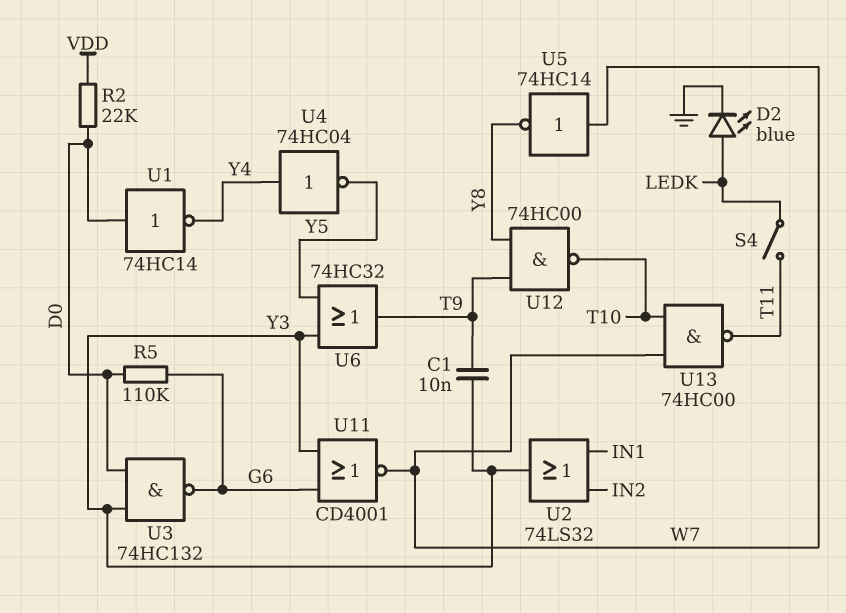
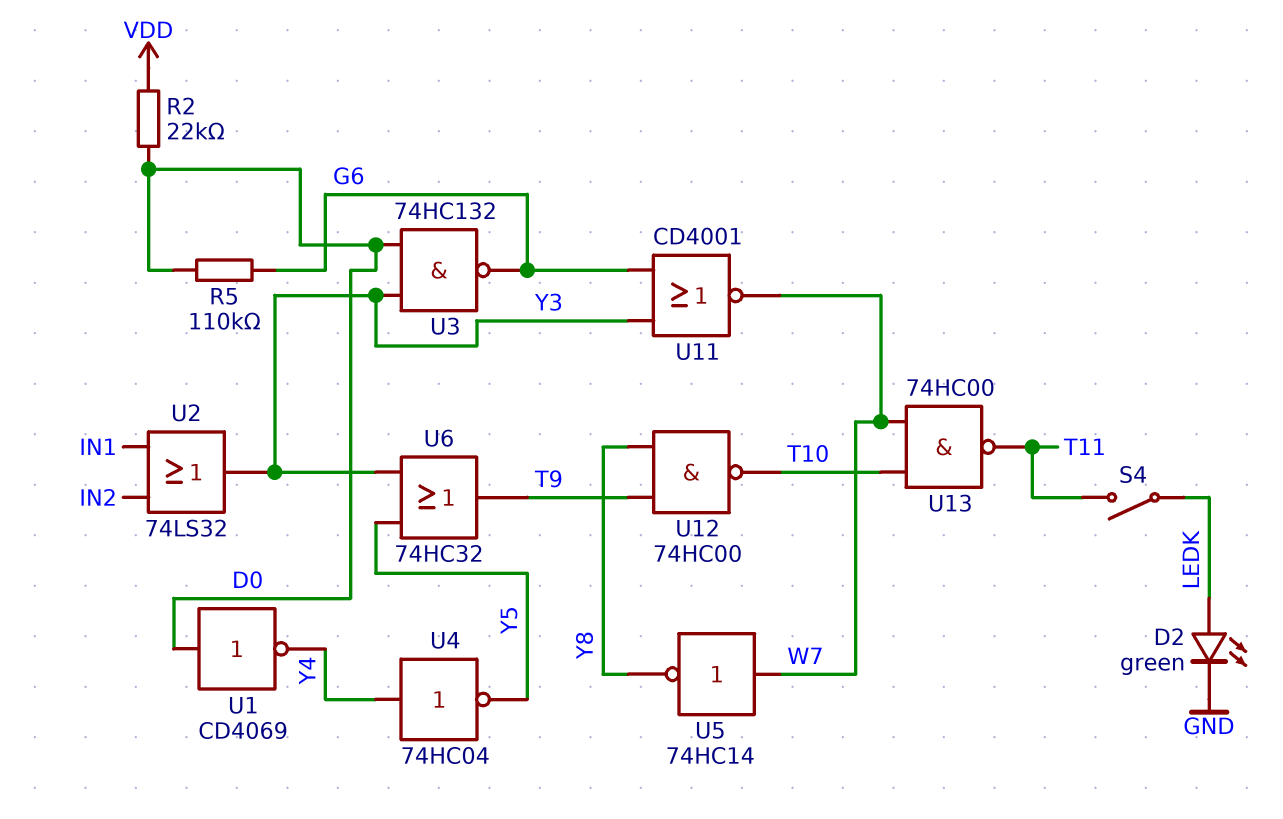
C1: 10nF (T9, Y3) -> none
D2: LED blue (A LEDK, K GND) -> LED green (A LEDK, K GND)
U1: NOT 74HC14 (in D0, out Y4) -> NOT CD4069 (in D0, out Y4)

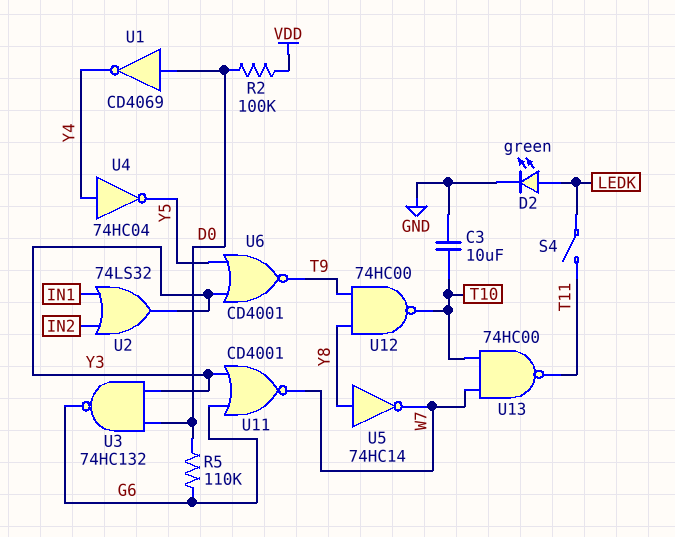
C3: none -> 10uF (GND, T10)
R2: 22k (D0, VDD) -> 100k (D0, VDD)
U5: NOT 74HC14 (in W7, out Y8) -> NOT 74HC14 (in Y8, out W7)
U6: OR 74HC32 (in Y3, in Y5, out T9) -> NOR CD4001 (in Y3, in Y5, out T9)

